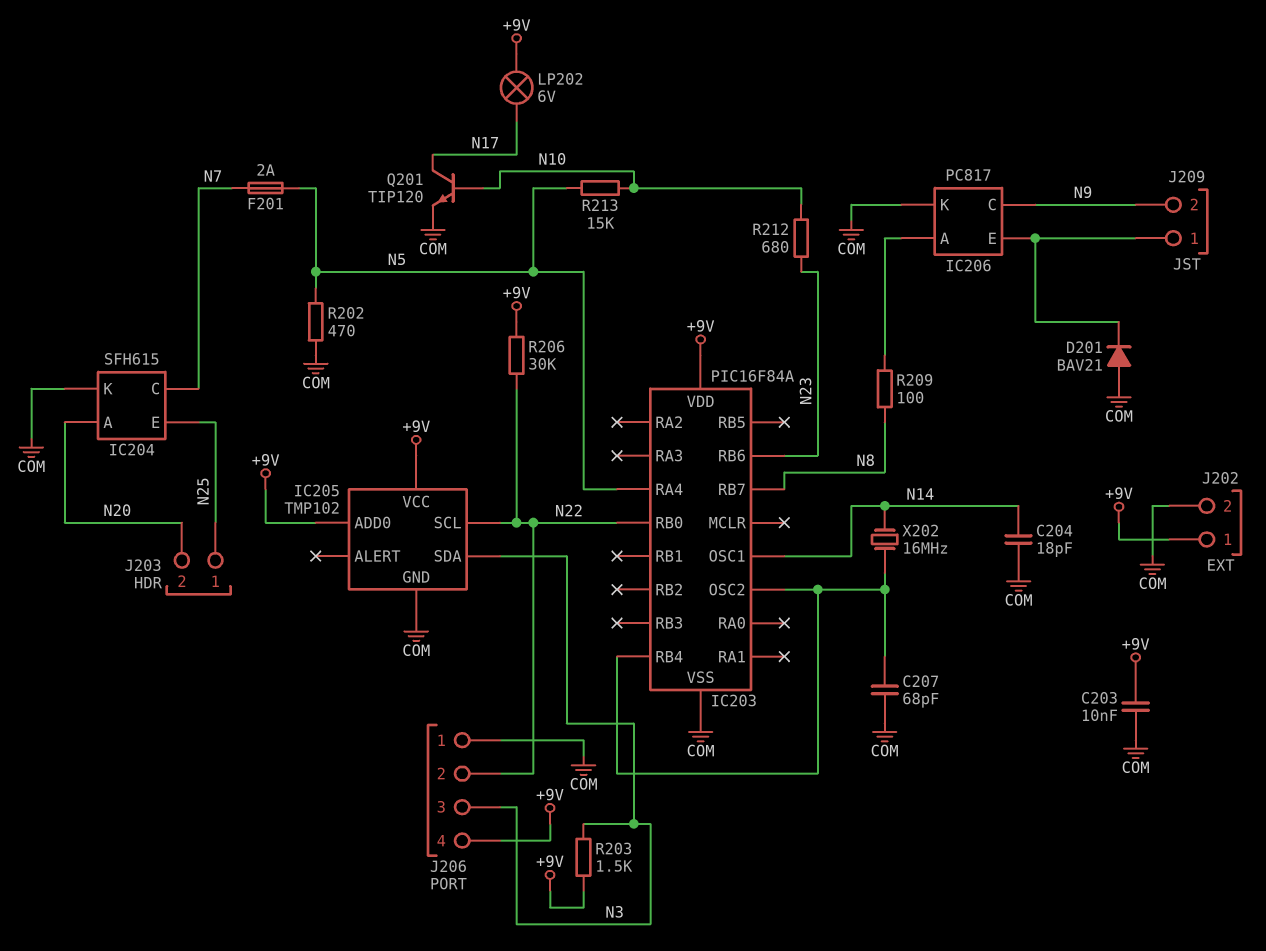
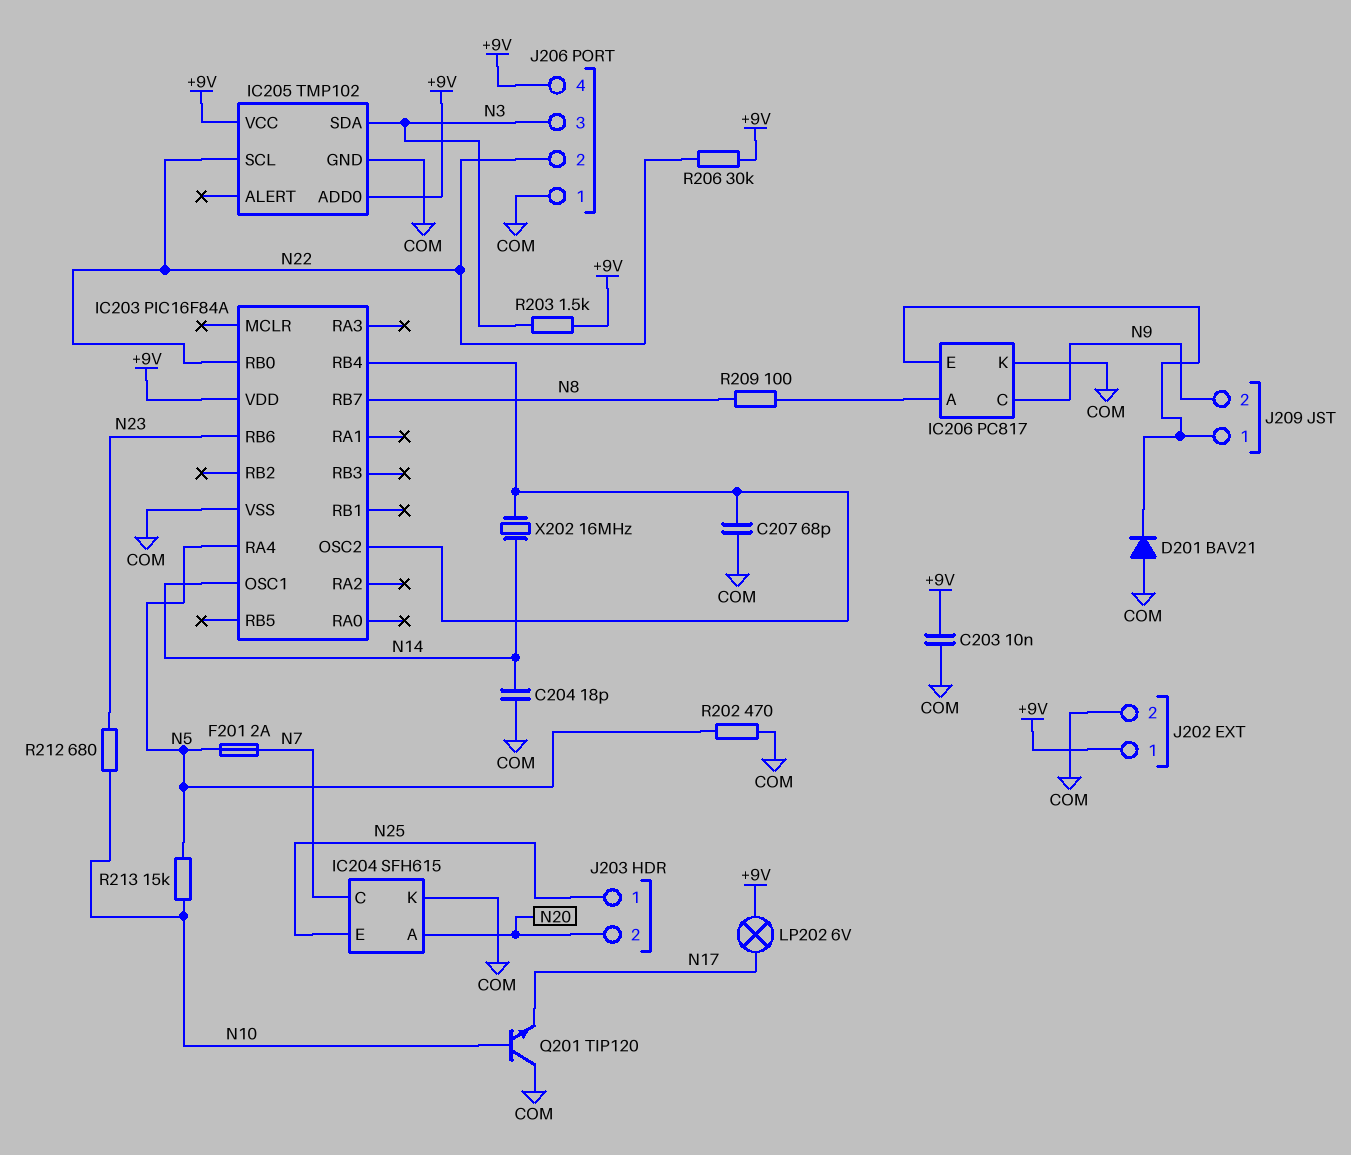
Q201: NPN TIP120 (B N10, C N17, E COM) -> NPN TIP120 (B N10, C COM, E N17)

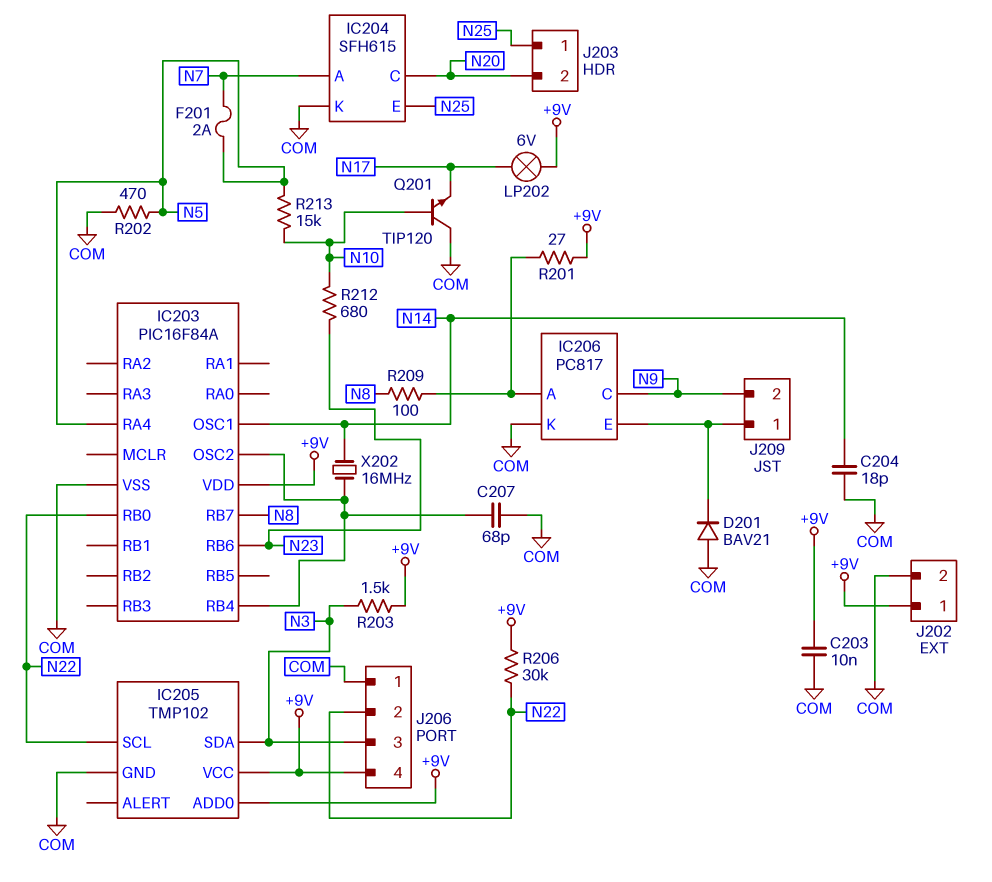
IC204 pin A: N20 -> N7
IC204 pin C: N7 -> N20
R201: none -> 27 (+9V, IC206/A)

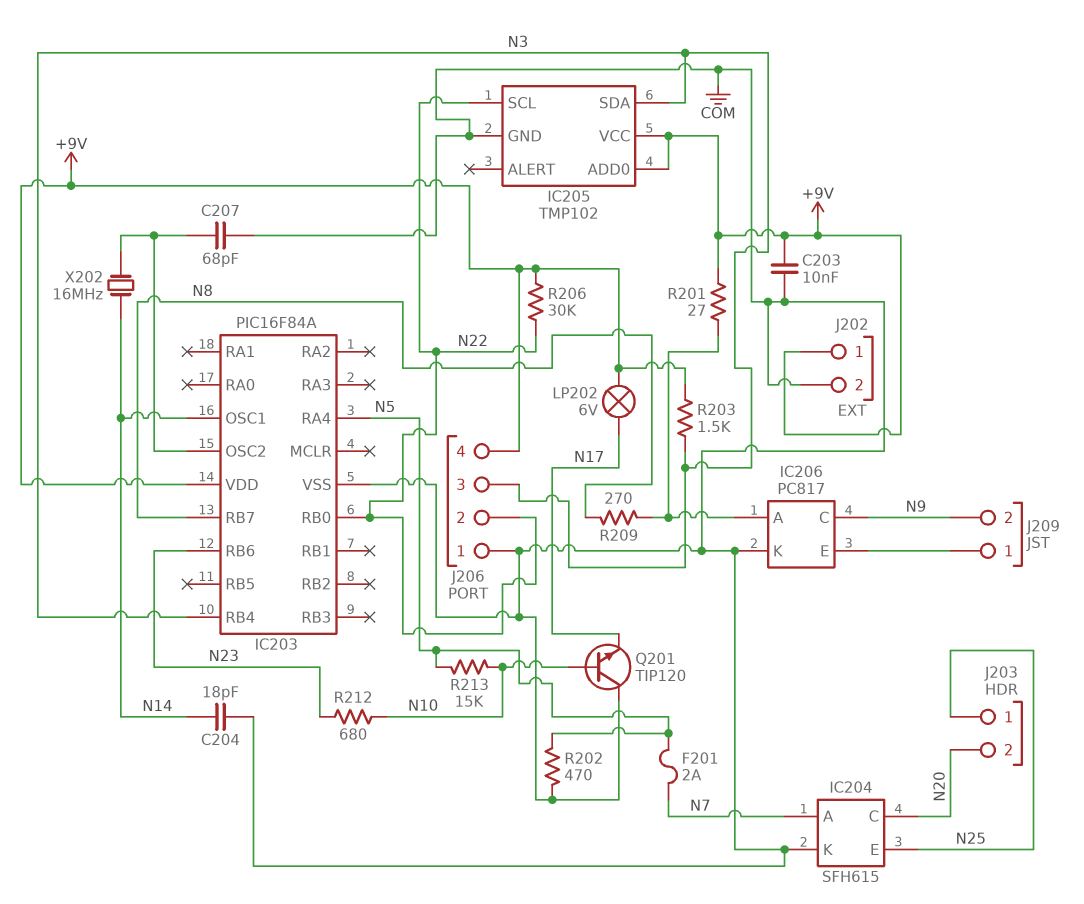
D201: diode BAV21 (A COM, K IC206/E) -> none
IC203 pin RB4: IC203/OSC2 -> N3
R209: 100 (IC206/A, N8) -> 270 (IC206/A, N8)

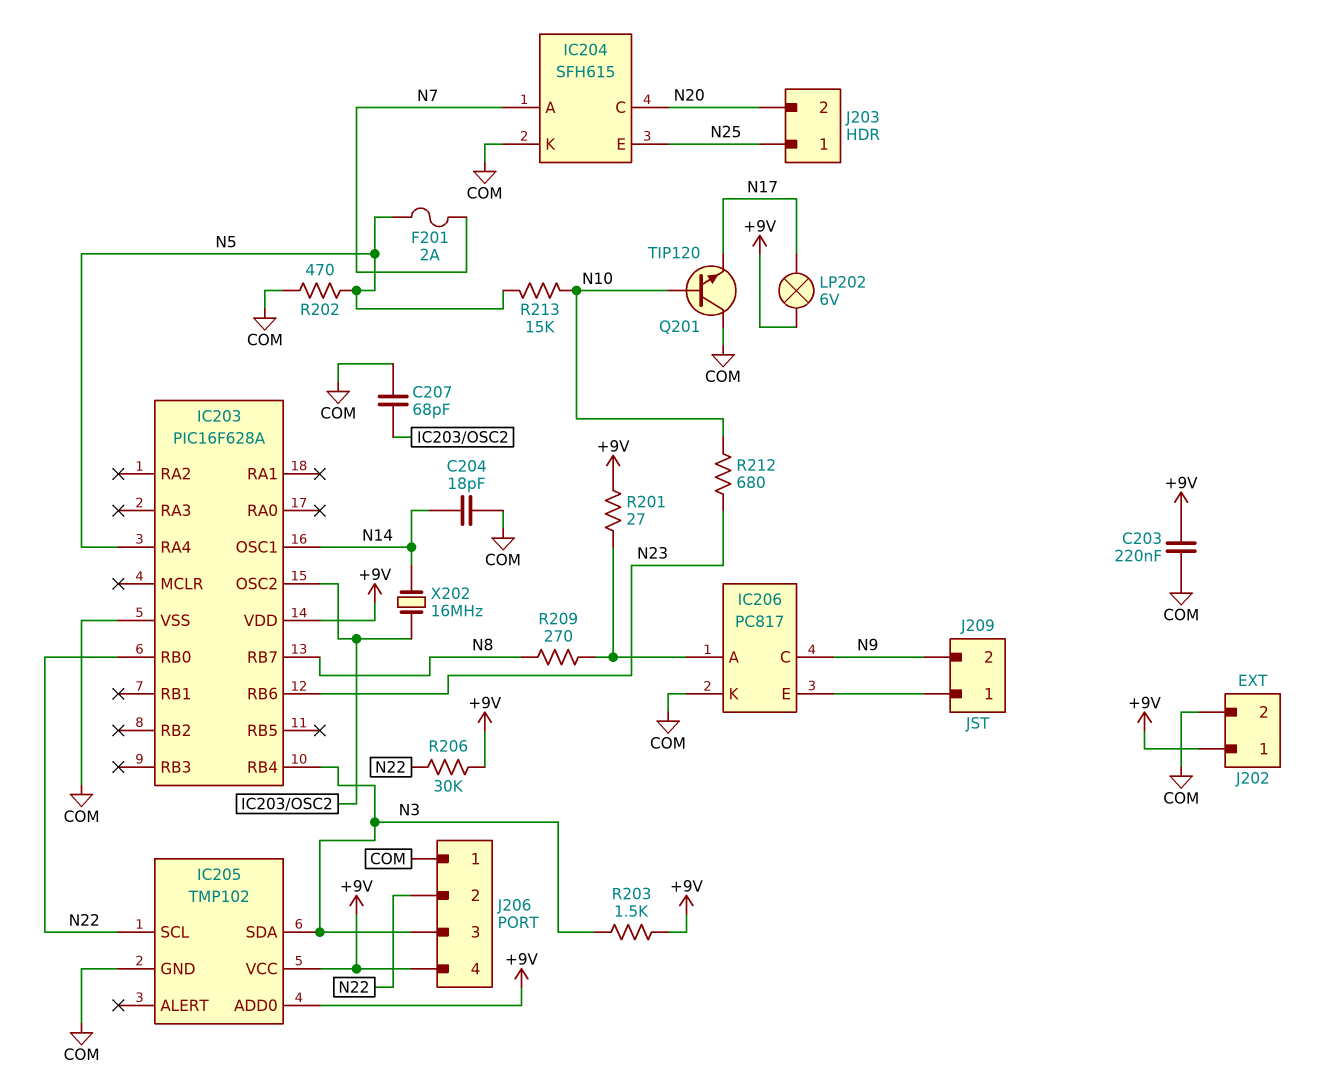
C203: 10nF (+9V, COM) -> 220nF (+9V, COM)
IC203: PIC16F84A -> PIC16F628A

